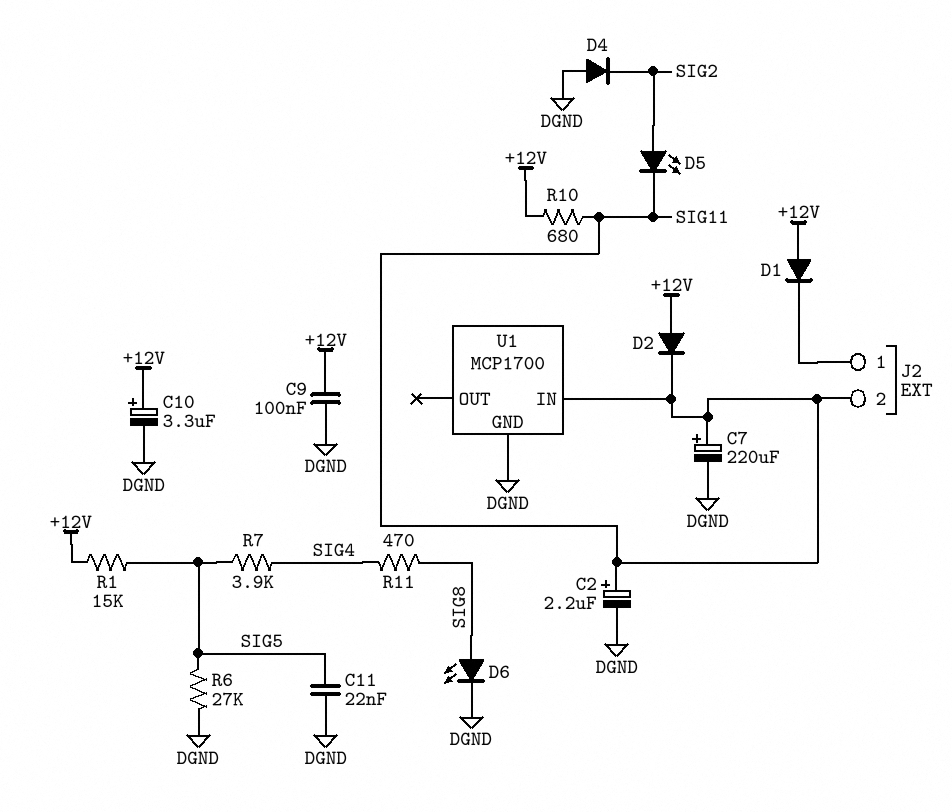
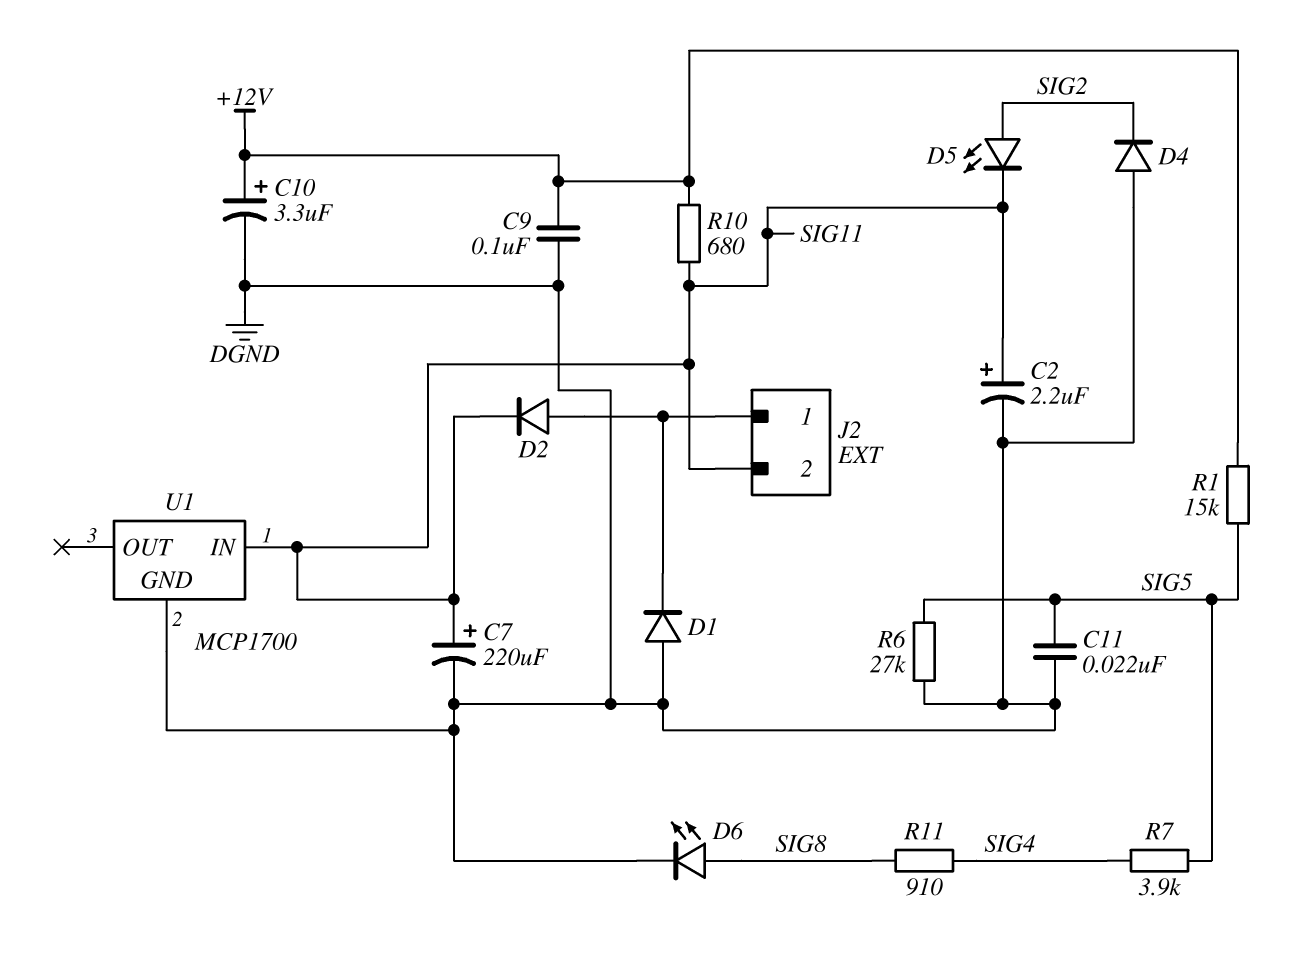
D1: diode (A +12V, K J2/1) -> diode (A DGND, K J2/1)
D2: diode (A +12V, K SIG11) -> diode (A J2/1, K SIG11)
R11: 470 (SIG4, SIG8) -> 910 (SIG4, SIG8)

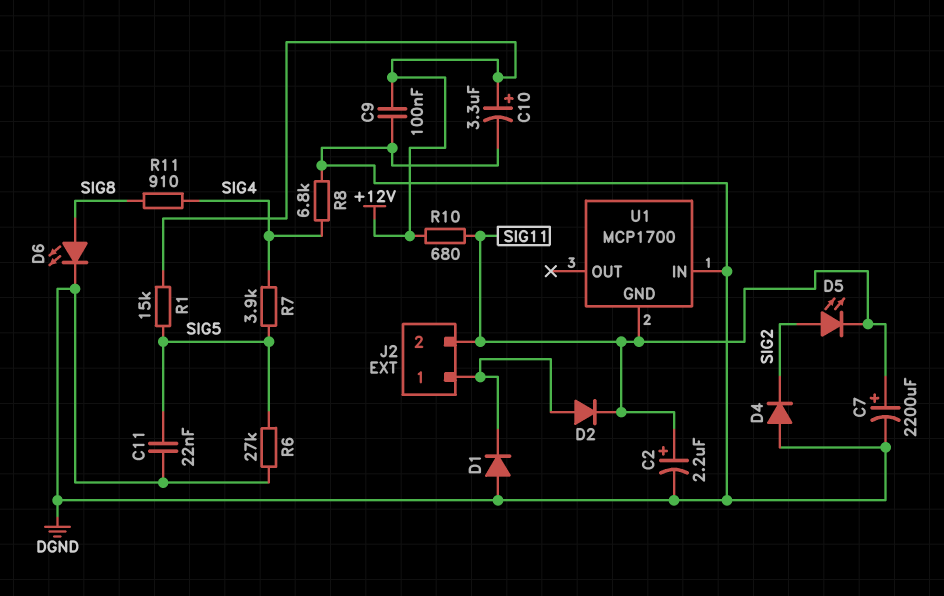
C7: 220uF (plus SIG11, minus DGND) -> 2200uF (plus SIG11, minus DGND)
R8: none -> 6.8k (DGND, SIG4)
U1 pin GND: DGND -> SIG11
U1 pin IN: SIG11 -> DGND

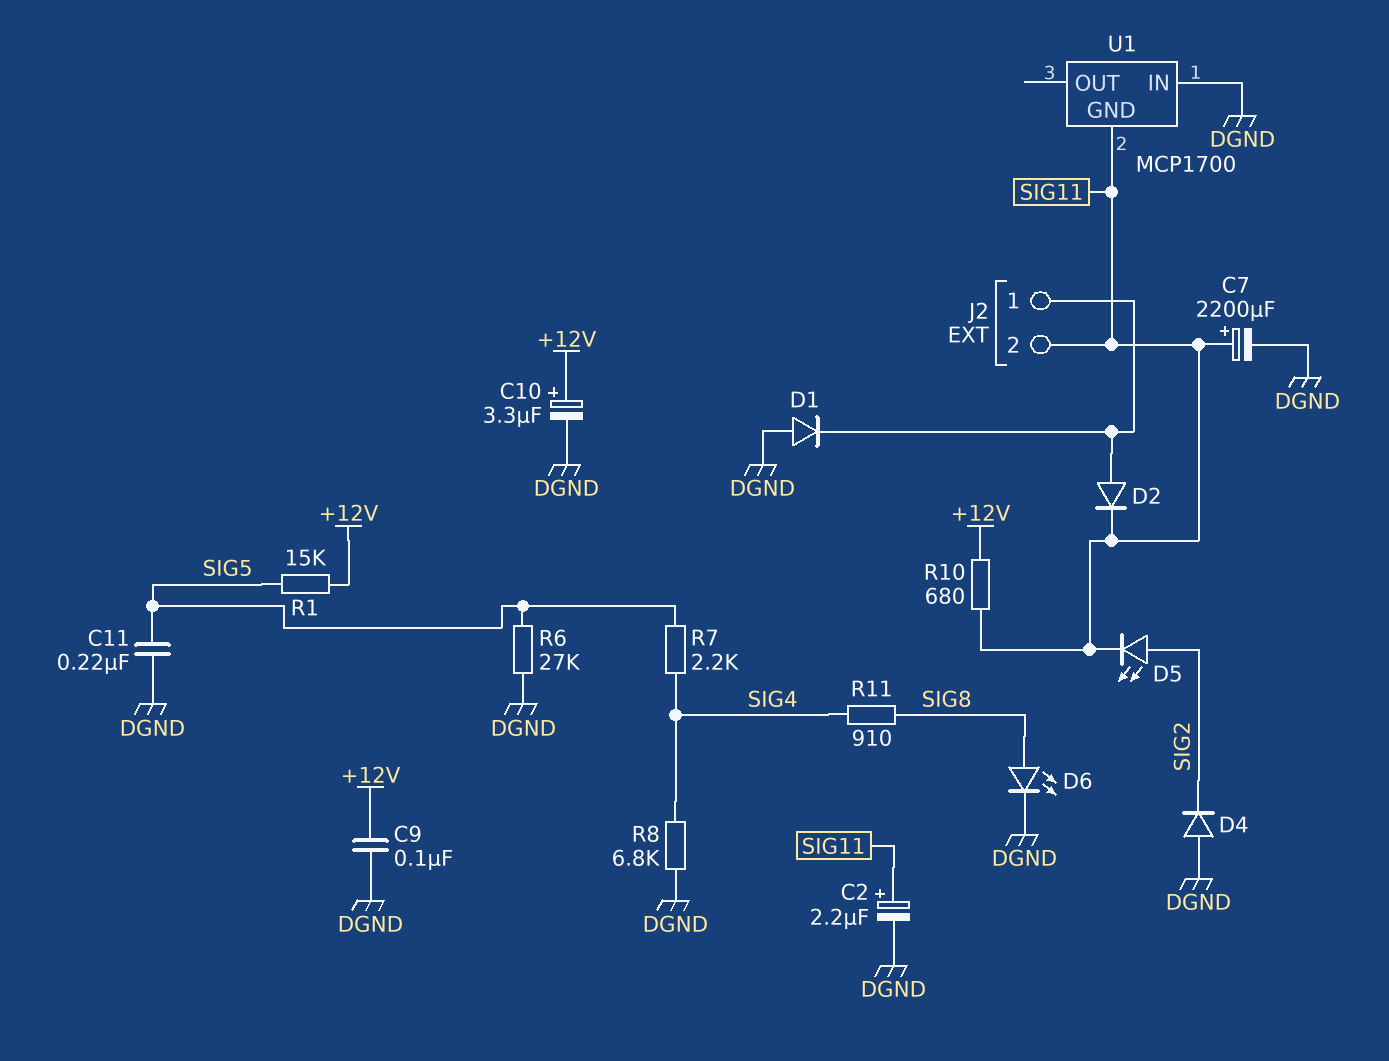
C11: 22nF (DGND, SIG5) -> 220nF (DGND, SIG5)
R7: 3.9k (SIG4, SIG5) -> 2.2k (SIG4, SIG5)

